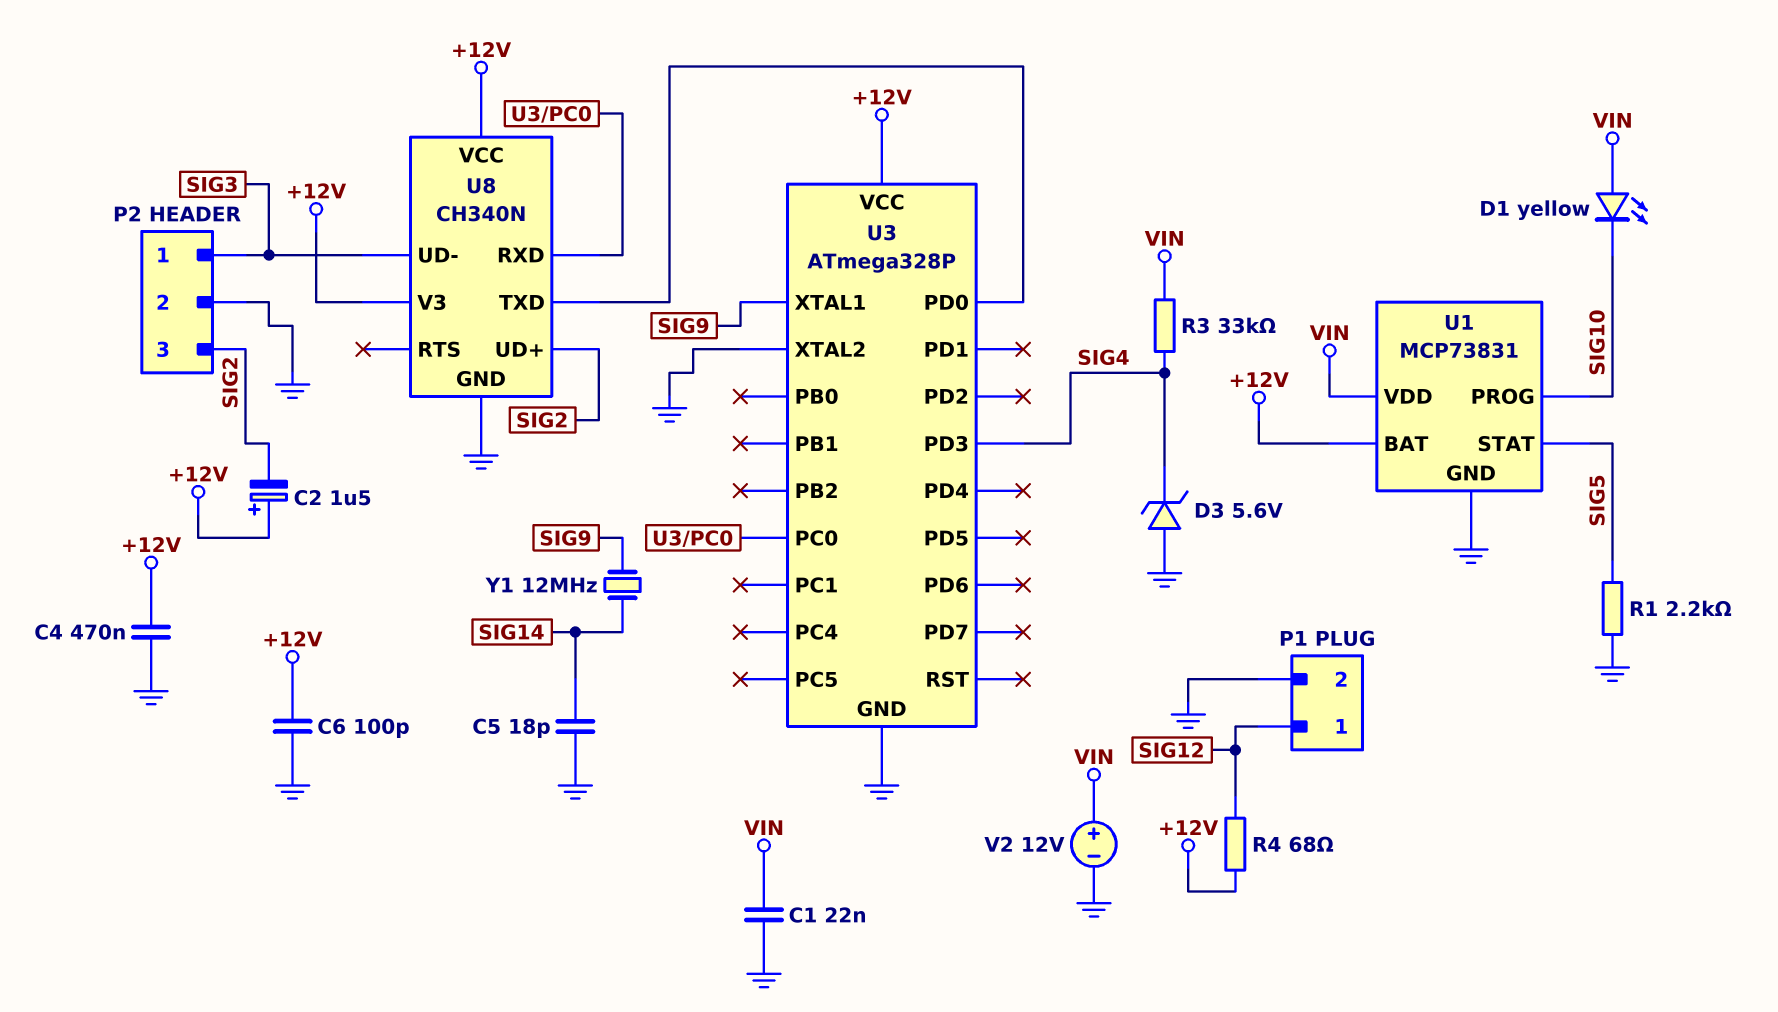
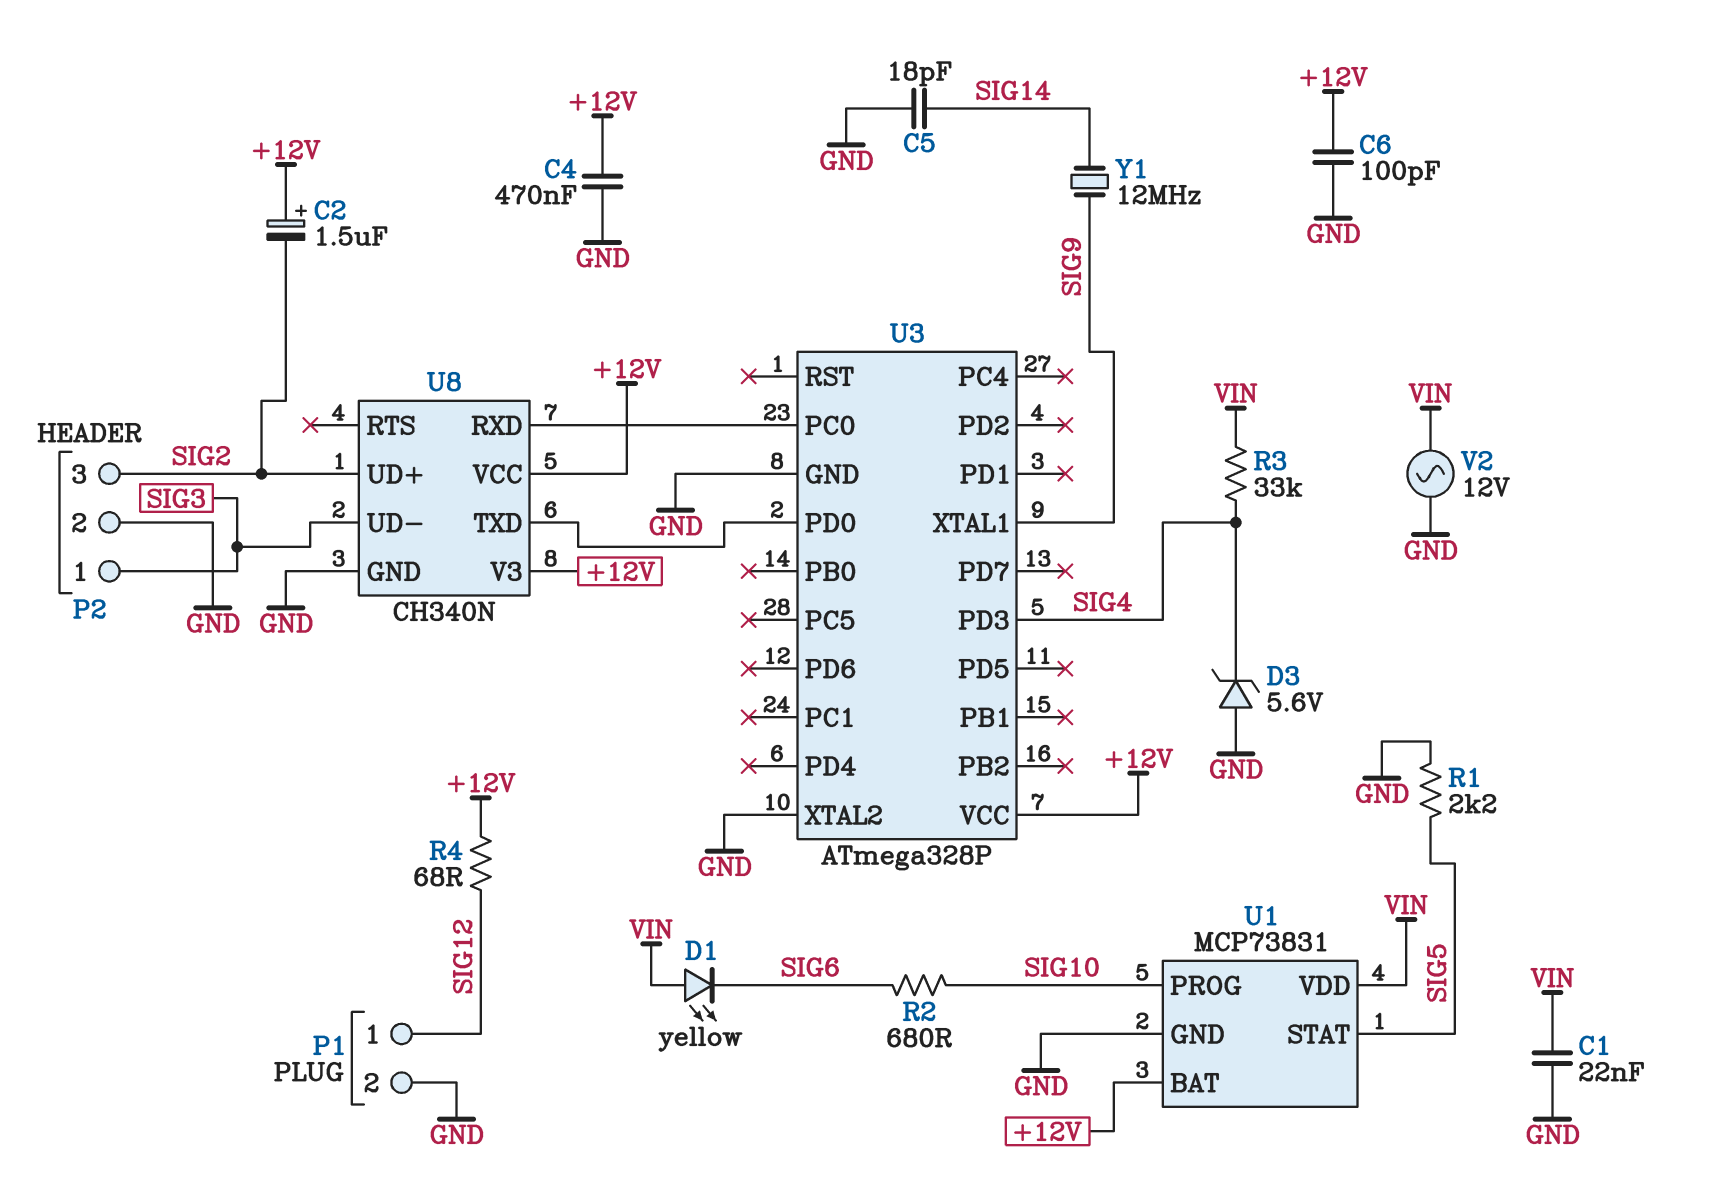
D1: LED yellow (A VIN, K SIG10) -> LED yellow (A VIN, K SIG6)
R2: none -> 680 (SIG6, SIG10)
V2: 12V (plus VIN, minus GND) -> AC 12V (GND, VIN)

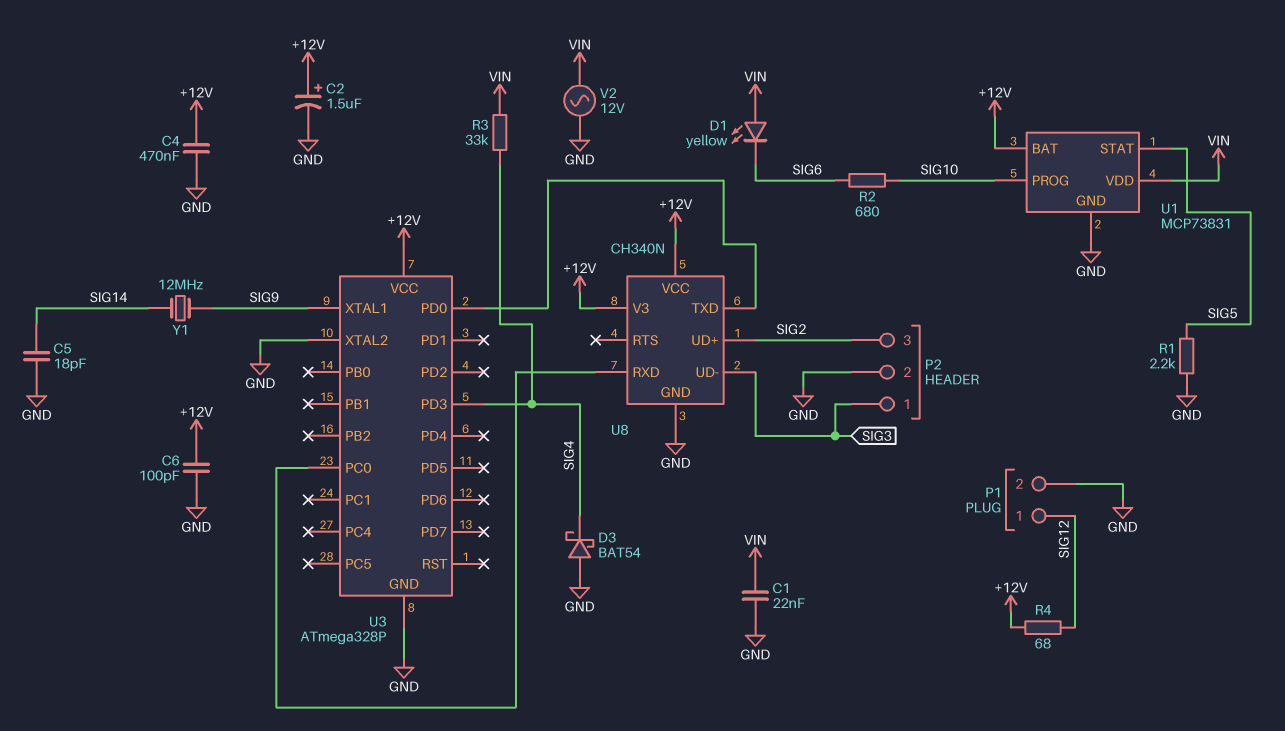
C2: 1.5uF (plus +12V, minus SIG2) -> 1.5uF (plus +12V, minus GND)
D3: zener 5.6V (A GND, K SIG4) -> schottky BAT54 (A GND, K SIG4)

